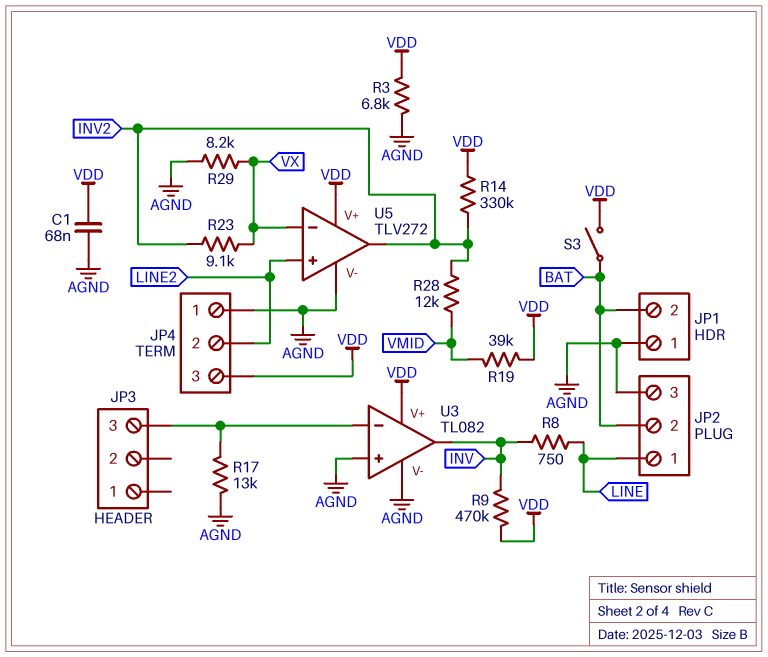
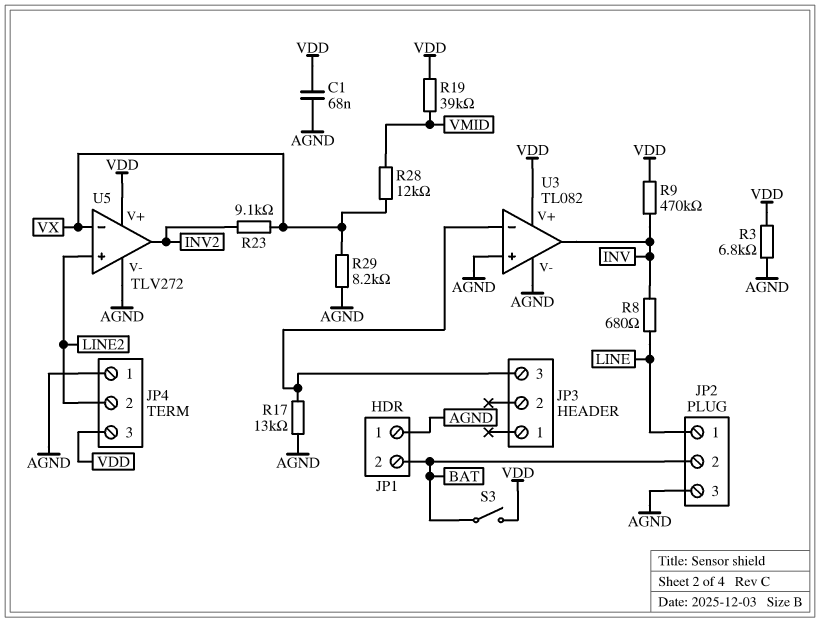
R8: 750 (INV, LINE) -> 680 (INV, LINE)
R14: 330k (INV2, VDD) -> none
R28: 12k (INV2, VMID) -> 12k (VMID, VX)

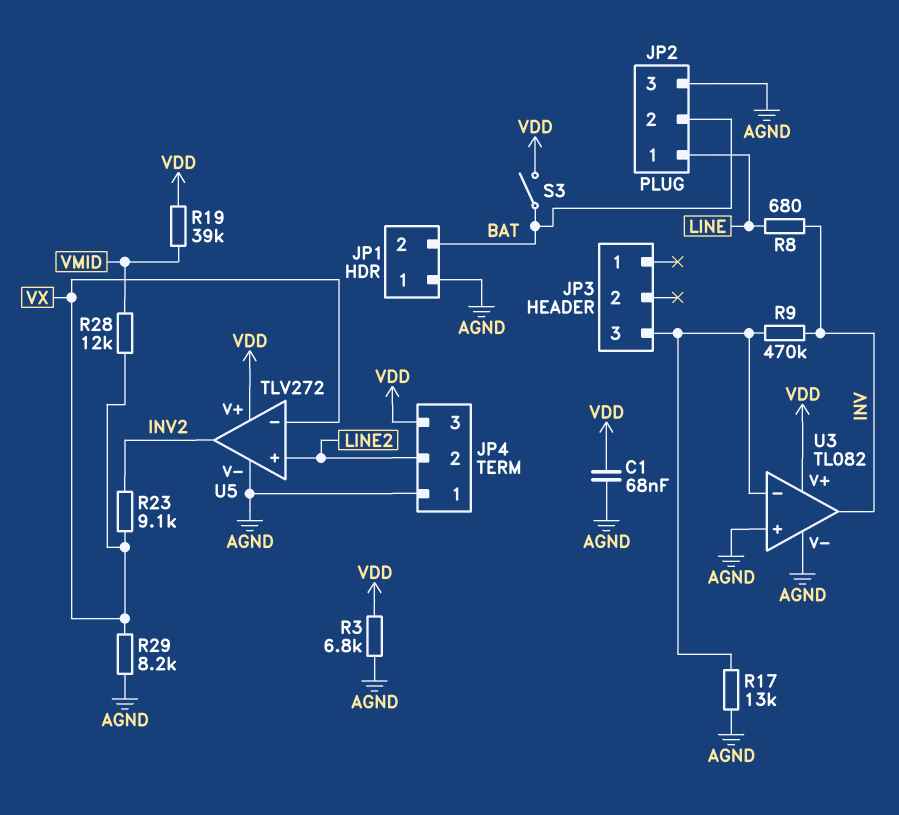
R9: 470k (INV, VDD) -> 470k (INV, JP3/3)

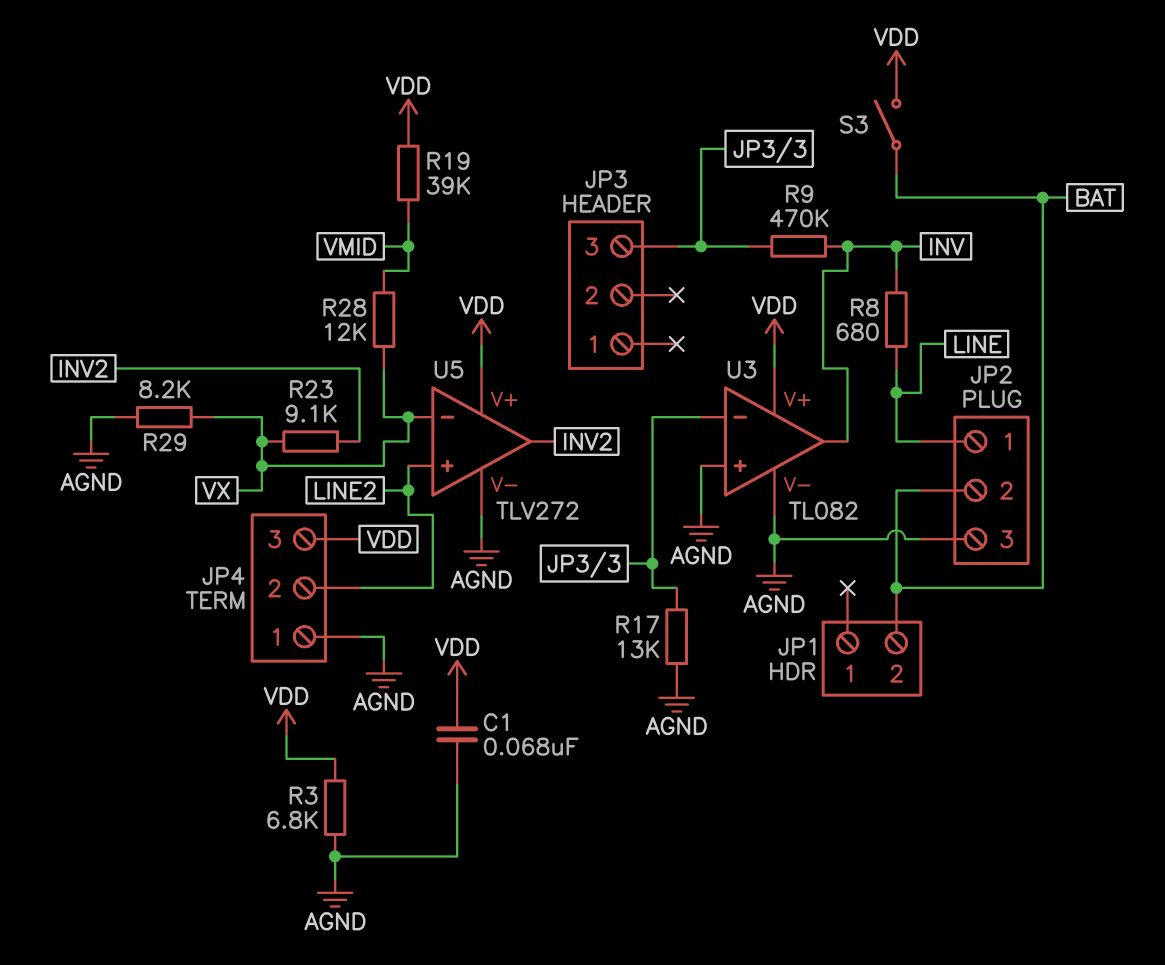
JP1 pin 1: AGND -> none

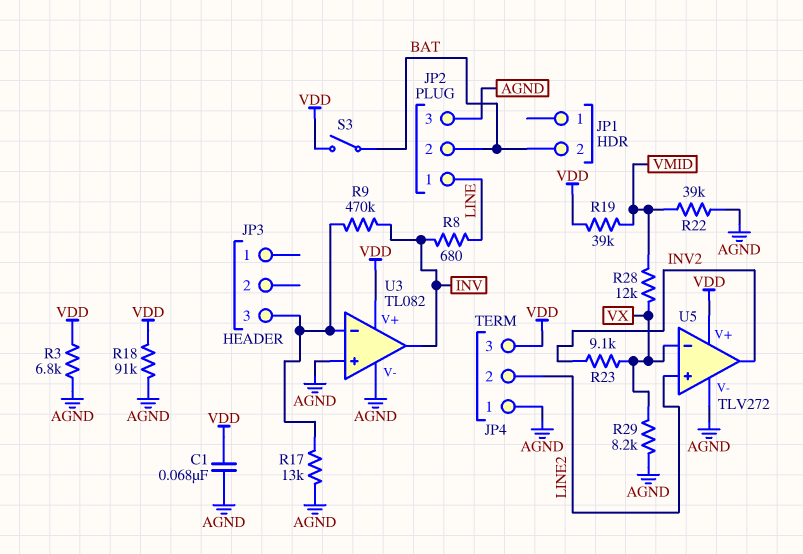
R18: none -> 91k (AGND, VDD)
R22: none -> 39k (AGND, VMID)

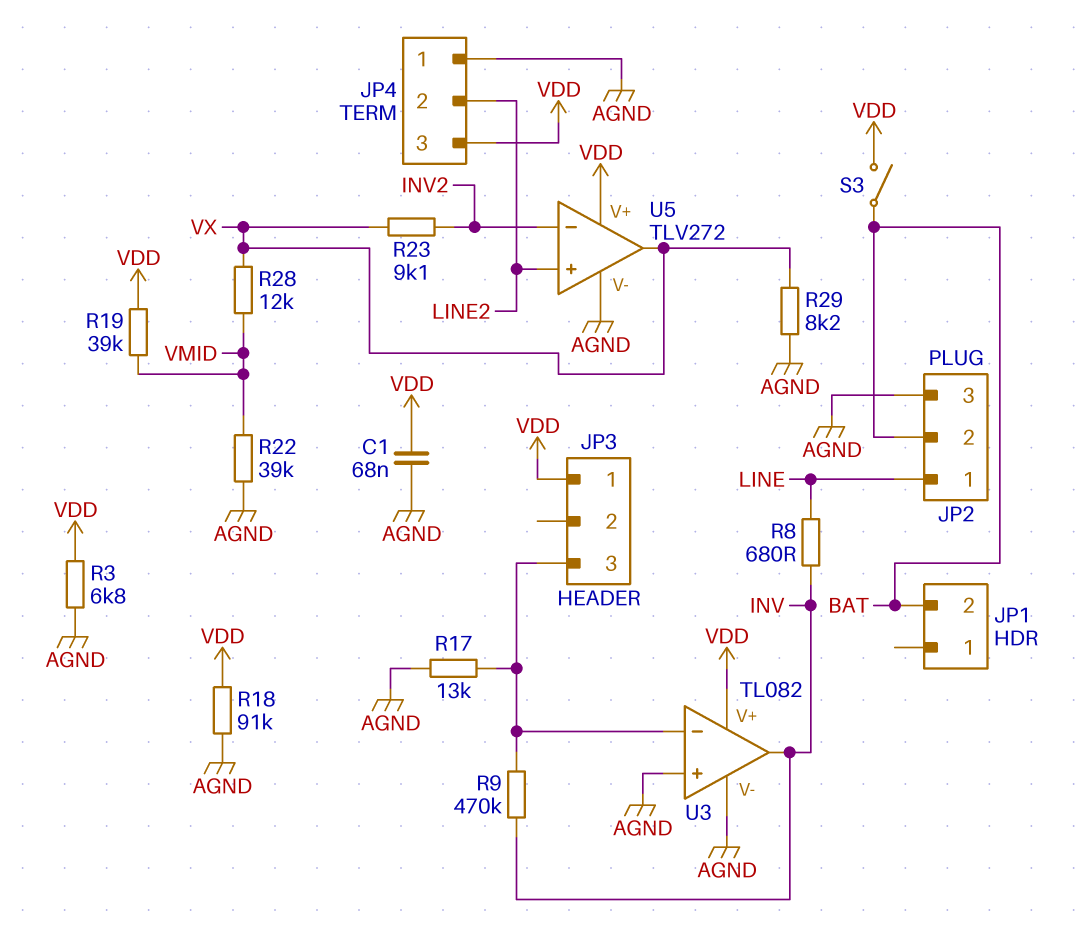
JP3 pin 1: none -> VDD
U5 pin in-: VX -> INV2
U5 pin out: INV2 -> VX

